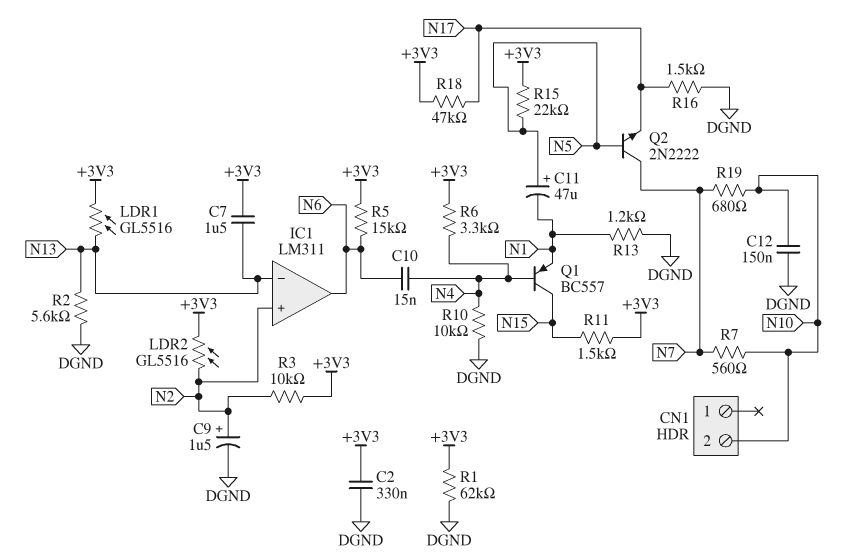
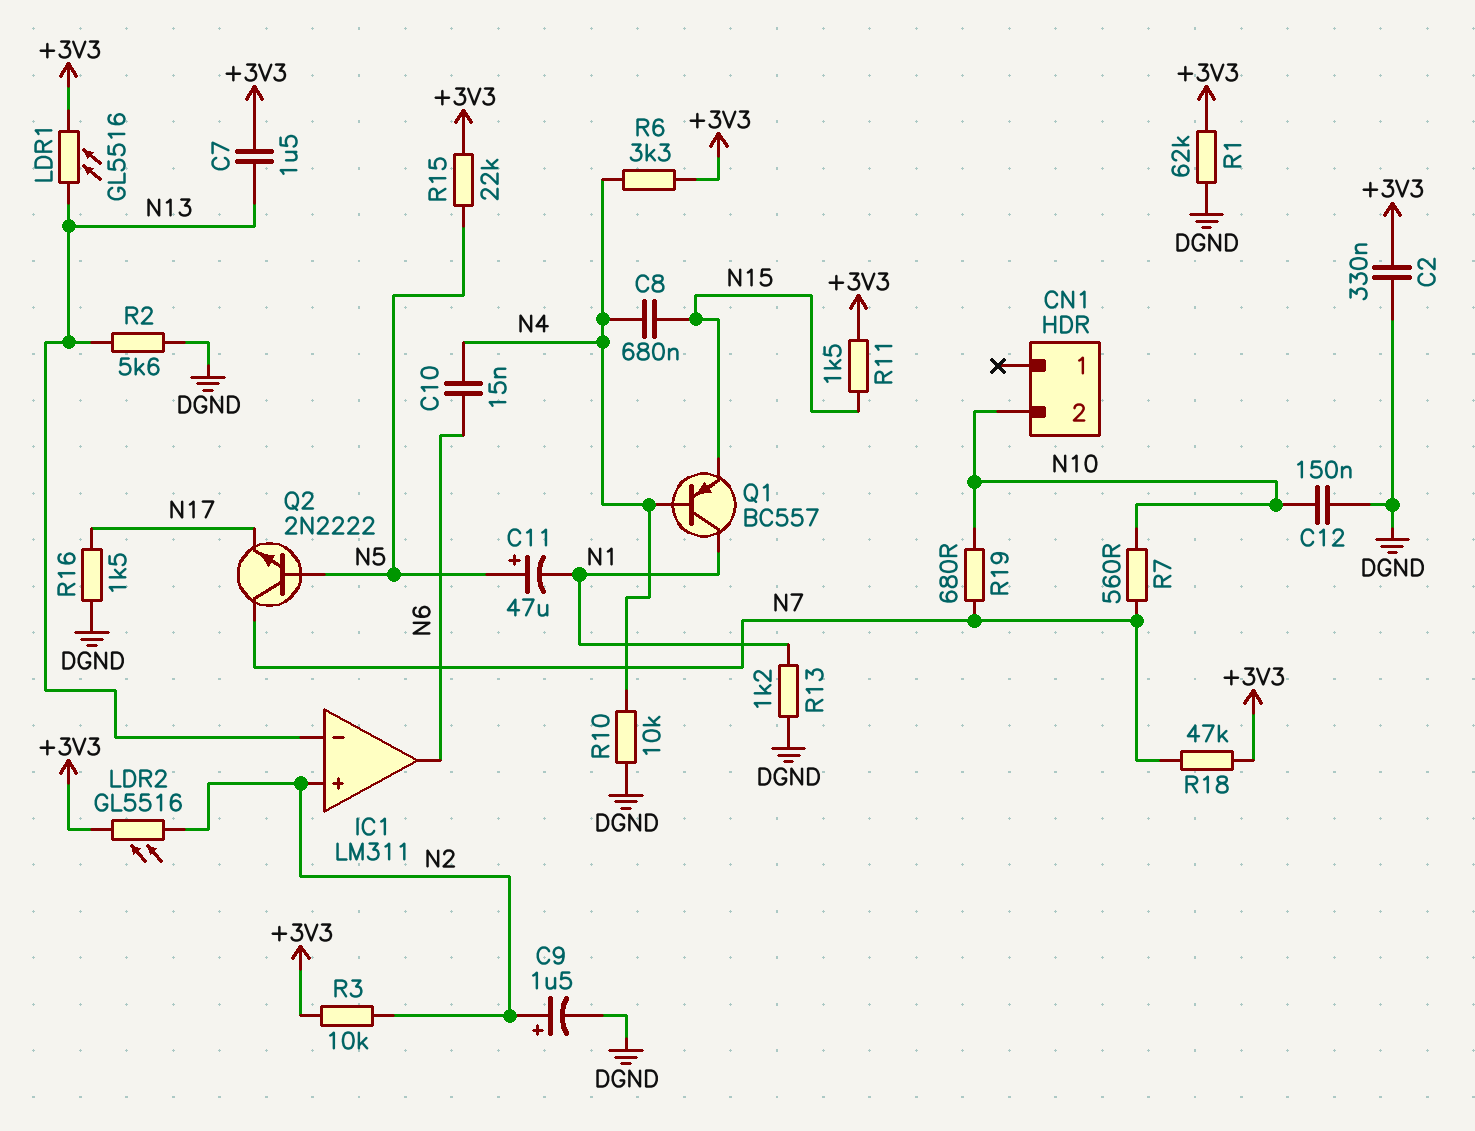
C8: none -> 680nF (N4, N15)
Q1: PNP BC557 (B N4, C N15, E N1) -> PNP BC557 (B N4, C N1, E N15)
R5: 15k (+3V3, N6) -> none
R18: 47k (+3V3, N17) -> 47k (+3V3, N7)

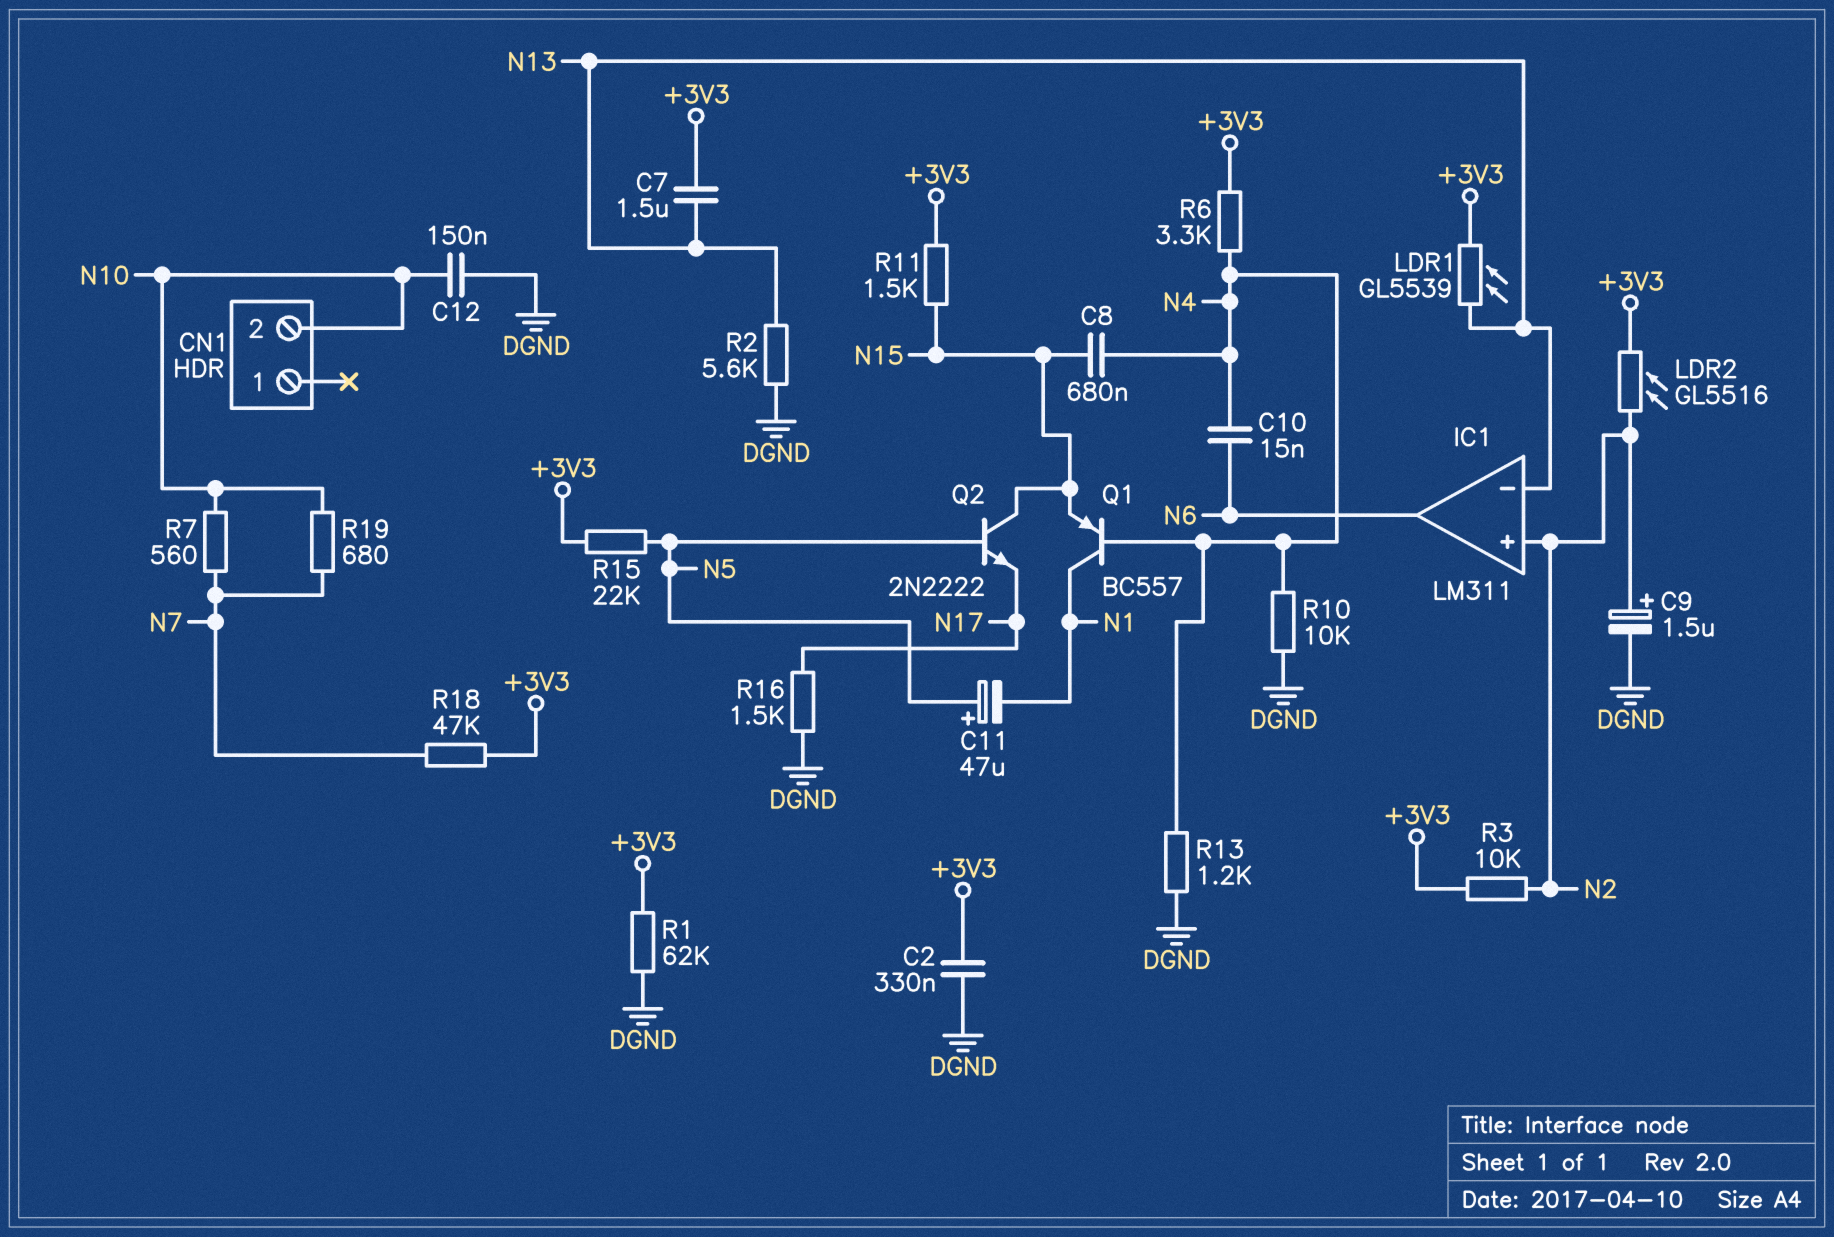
LDR1: GL5516 (+3V3, N13) -> GL5539 (+3V3, N13)
Q2: NPN 2N2222 (B N5, C N7, E N17) -> NPN 2N2222 (B N5, C N15, E N17)
R13: 1.2k (DGND, N1) -> 1.2k (DGND, N4)

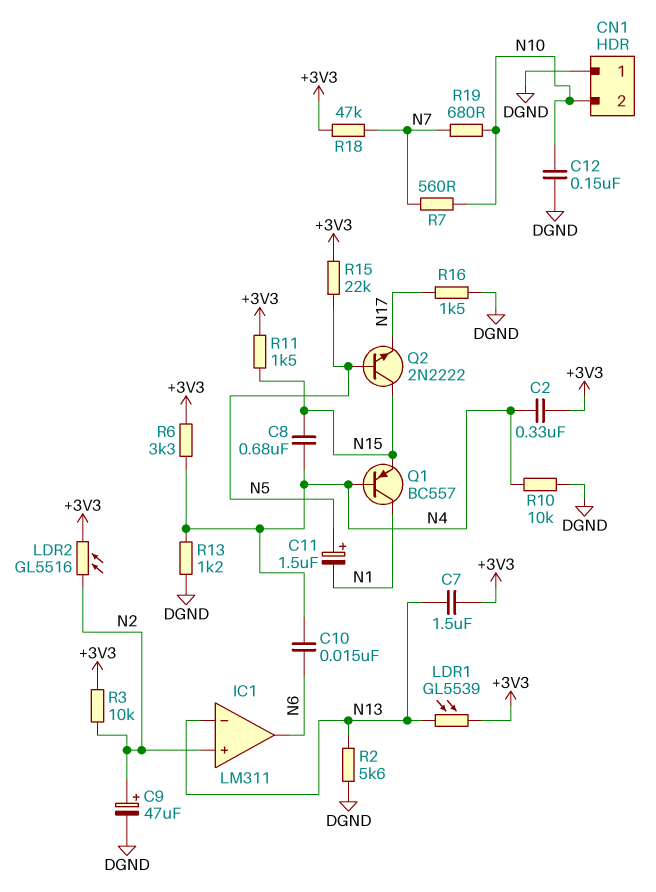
C2: 330nF (+3V3, DGND) -> 330nF (+3V3, N4)
C9: 1.5uF (plus N2, minus DGND) -> 47uF (plus N2, minus DGND)
C11: 47uF (plus N5, minus N1) -> 1.5uF (plus N5, minus N1)
CN1 pin 1: none -> DGND
R1: 62k (+3V3, DGND) -> none

